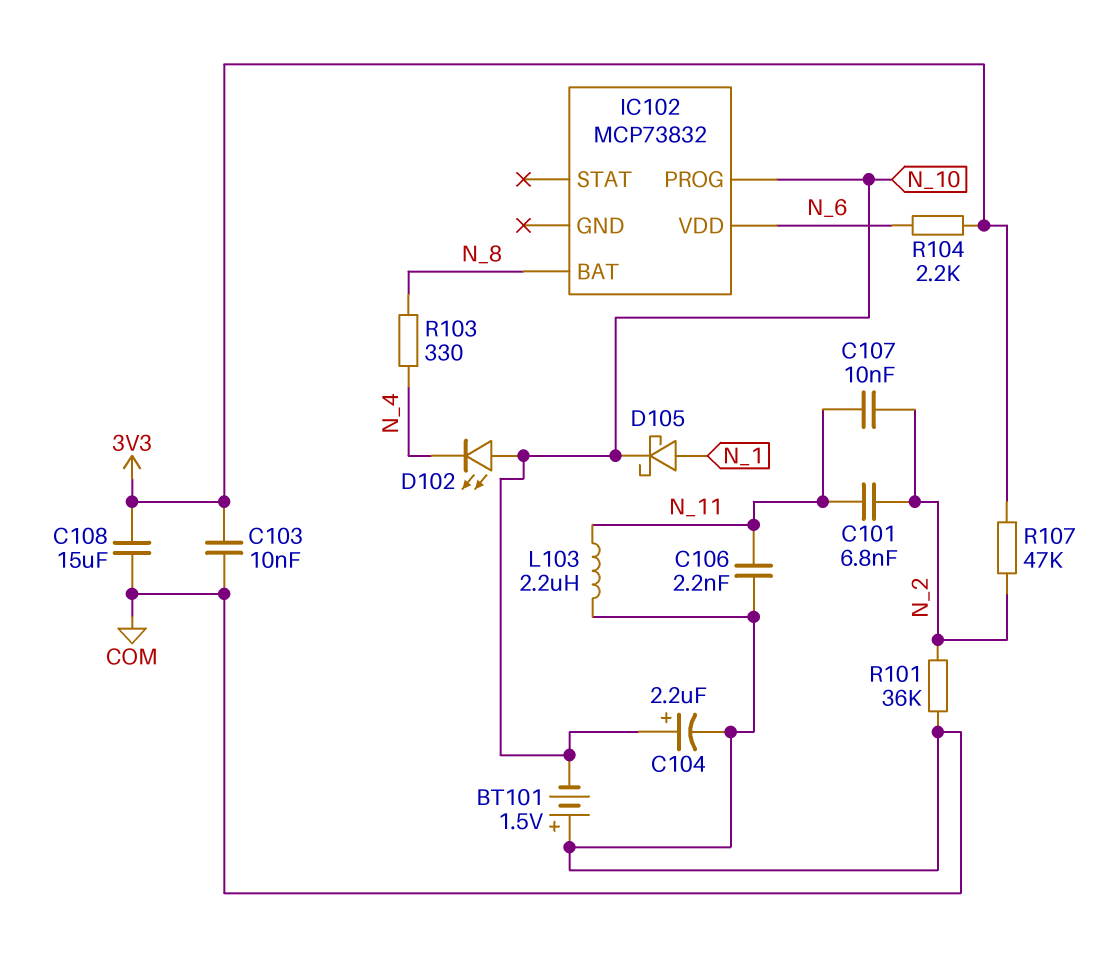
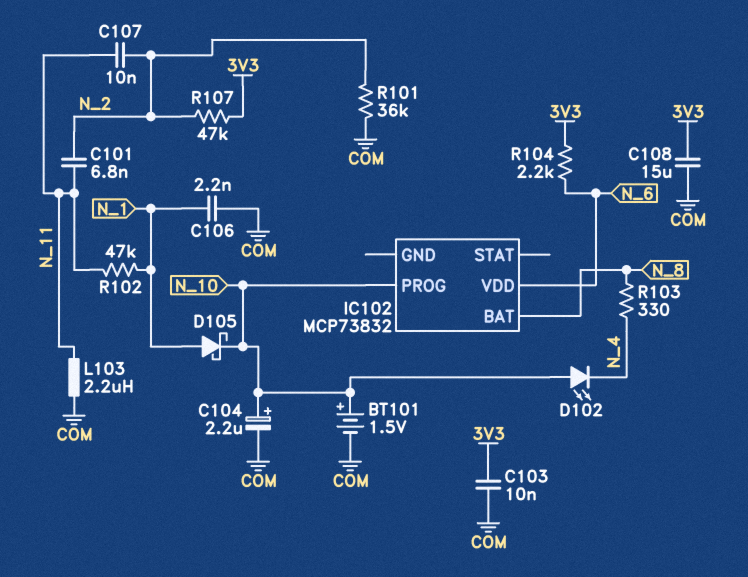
BT101: 1.5V (plus COM, minus N_10) -> 1.5V (plus N_10, minus COM)
C106: 2.2nF (COM, N_11) -> 2.2nF (COM, N_1)
R102: none -> 47k (N_1, N_11)

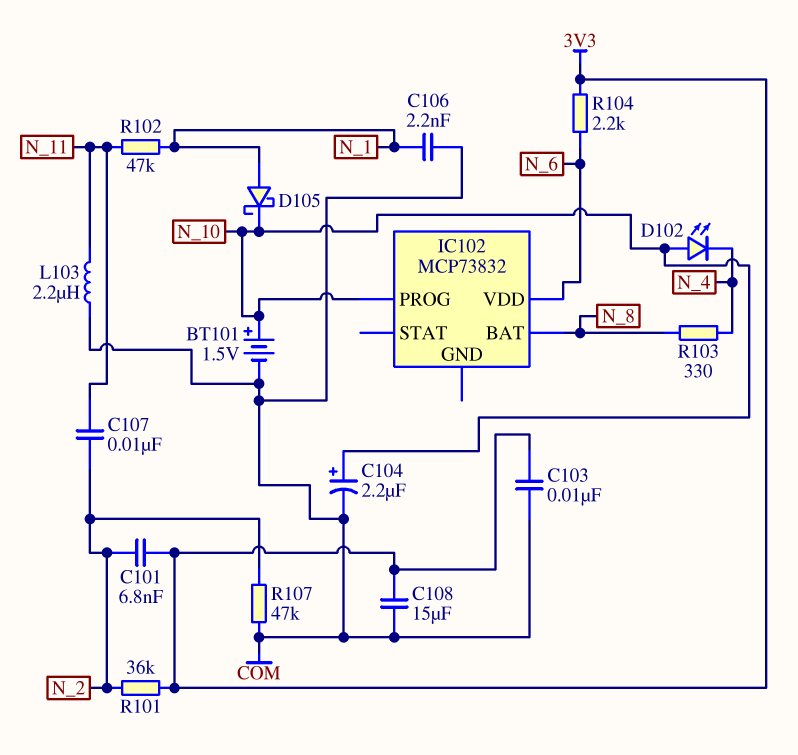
C101: 6.8nF (N_2, N_11) -> 6.8nF (3V3, N_2)
R101: 36k (COM, N_2) -> 36k (3V3, N_2)
R107: 47k (3V3, N_2) -> 47k (COM, N_2)

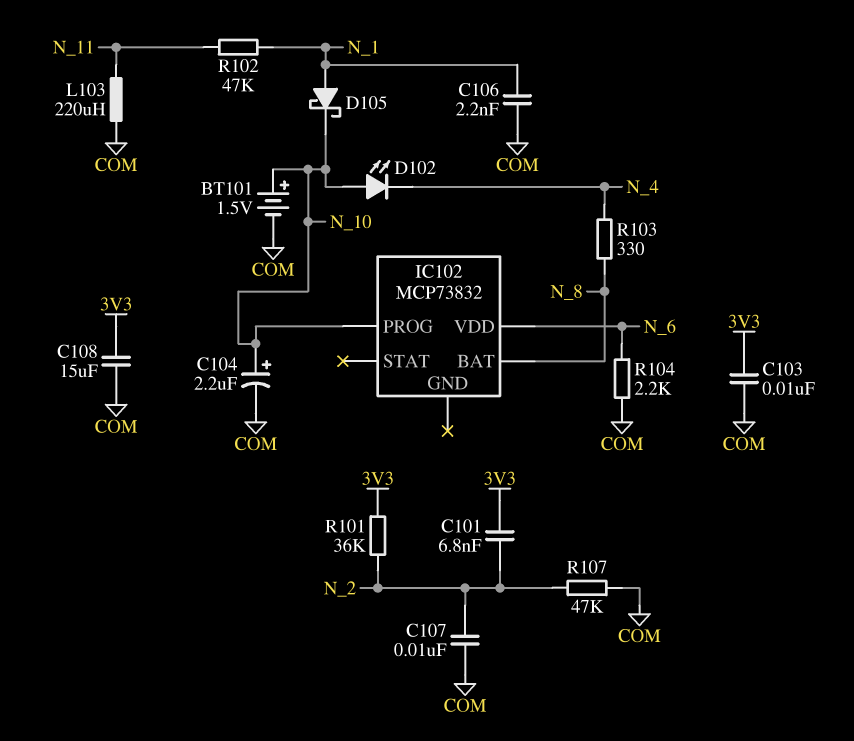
C107: 10nF (N_2, N_11) -> 10nF (COM, N_2)
L103: 2.2uH (COM, N_11) -> 220uH (COM, N_11)
R104: 2.2k (3V3, N_6) -> 2.2k (COM, N_6)

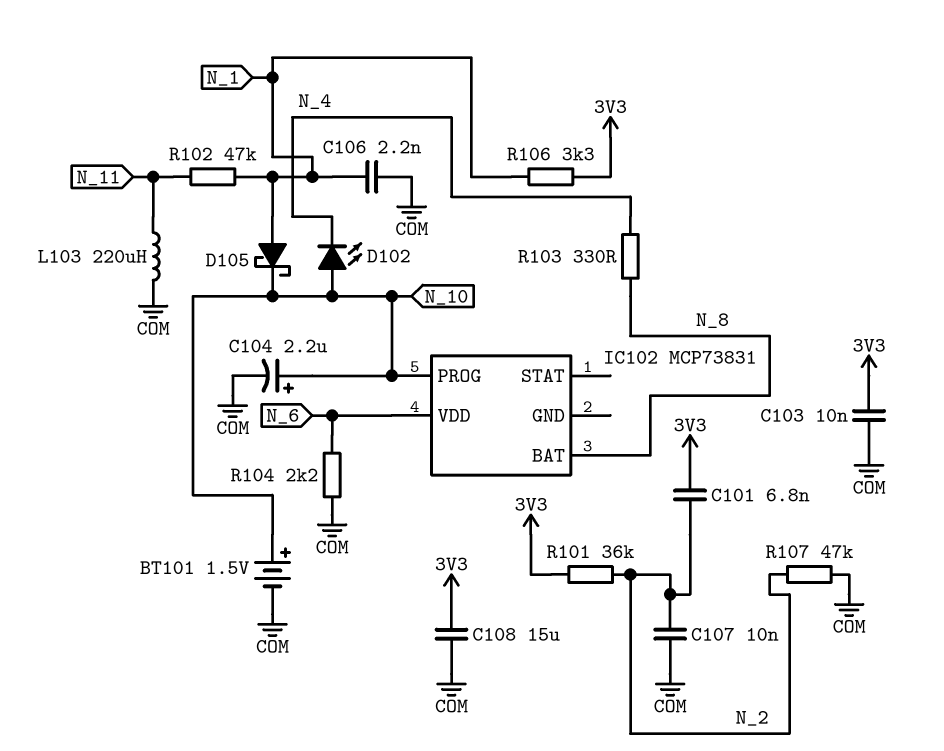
IC102: MCP73832 -> MCP73831
R106: none -> 3.3k (3V3, N_1)

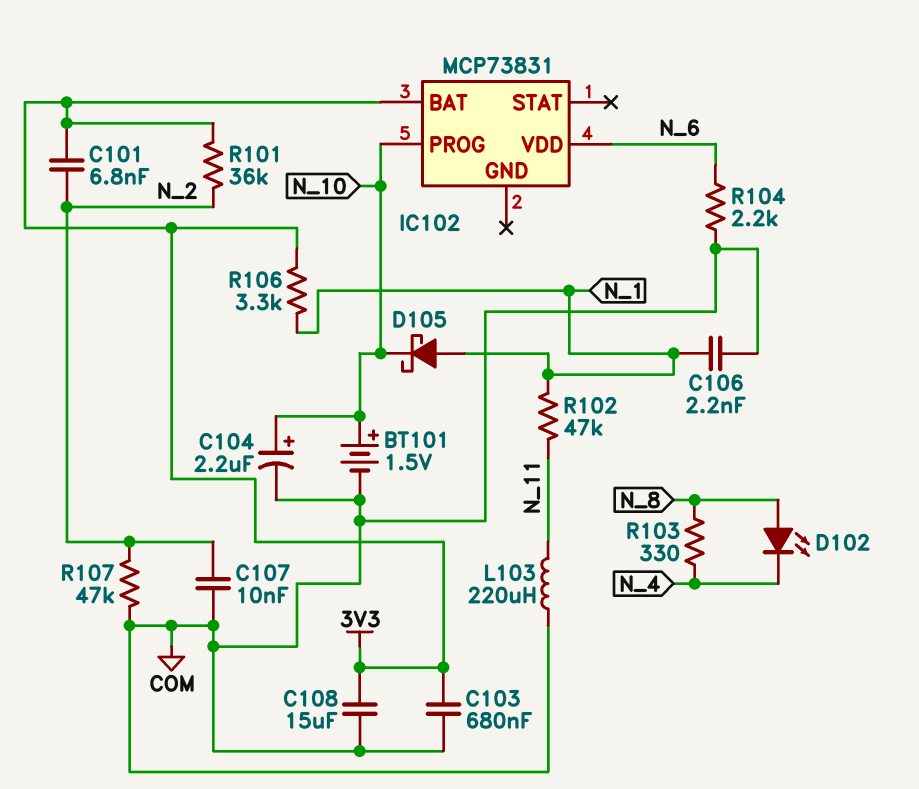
C103: 10nF (3V3, COM) -> 680nF (3V3, COM)
D102: LED (A N_10, K N_4) -> LED (A N_8, K N_4)
IC102 pin BAT: N_8 -> 3V3

